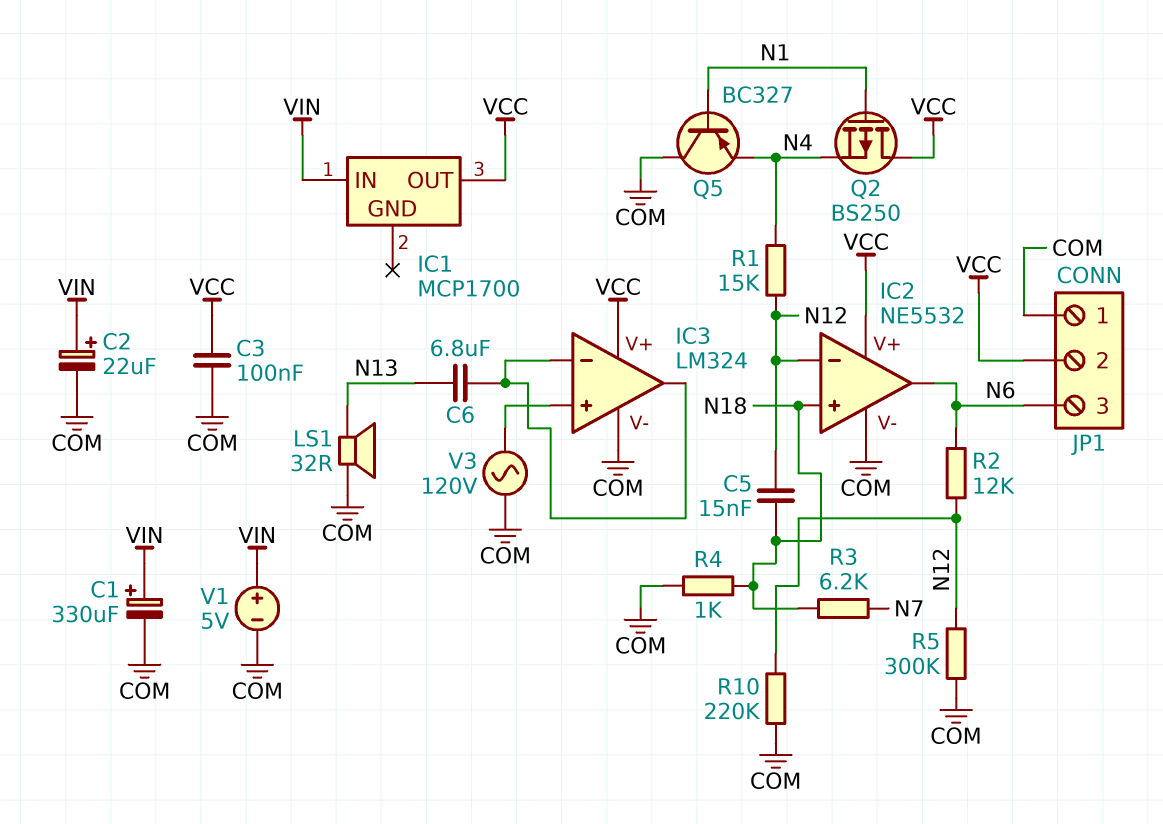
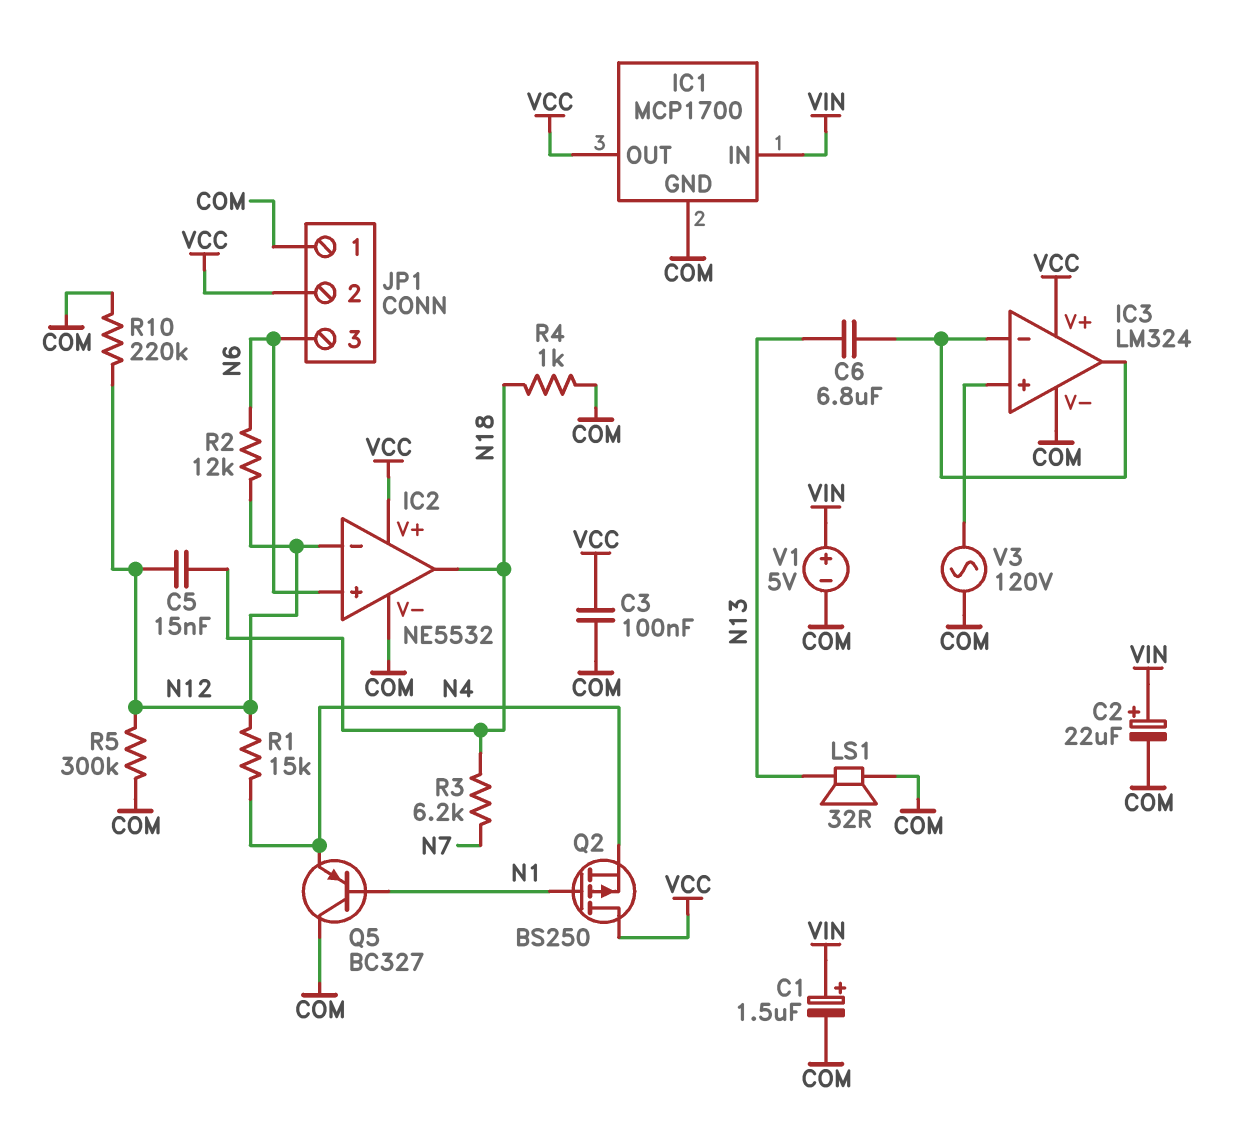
C1: 330uF (plus VIN, minus COM) -> 1.5uF (plus VIN, minus COM)
IC1 pin GND: none -> COM
IC2 pin in+: N18 -> N6
IC2 pin out: N6 -> N18

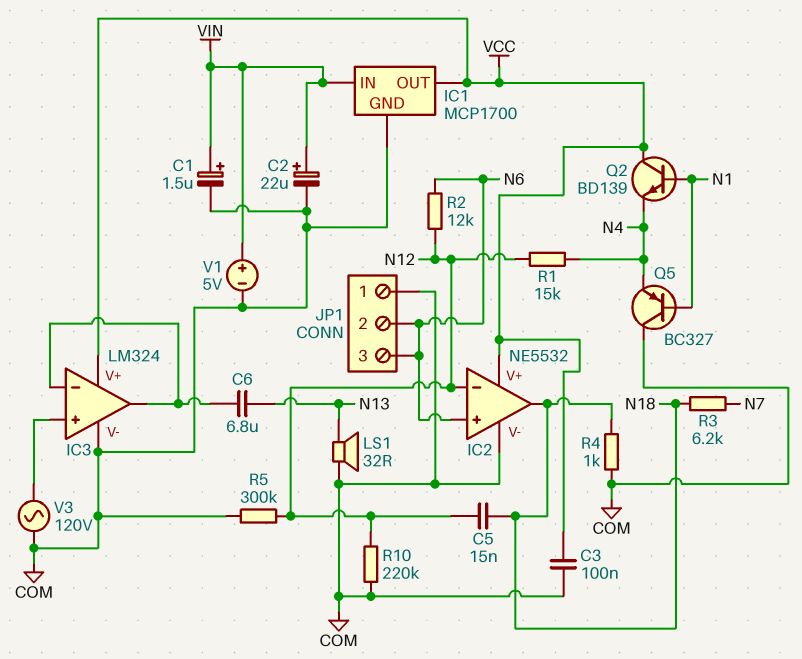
JP1 pin 2: VCC -> N6
Q2: PMOS BS250 (G N1, D VCC, S N4) -> NPN BD139 (B N1, C VCC, E N4)

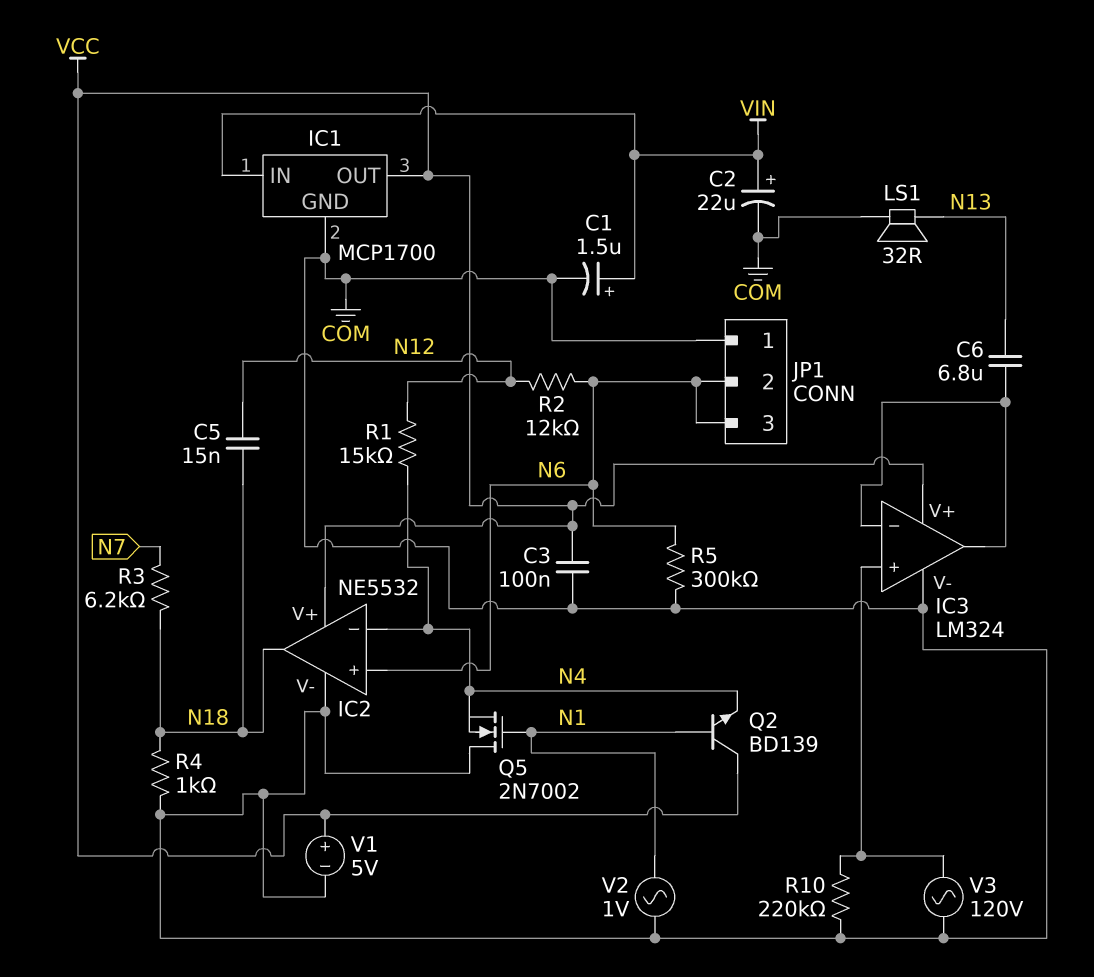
IC2 pin in-: N12 -> N4
Q5: PNP BC327 (B N1, C COM, E N4) -> NMOS 2N7002 (G N1, D COM, S N4)
R5: 300k (COM, N12) -> 300k (COM, N6)
R10: 220k (COM, N12) -> 220k (COM, IC3/in+)
V1: 5V (plus VIN, minus COM) -> 5V (plus VCC, minus COM)
V2: none -> AC 1V (COM, N1)

